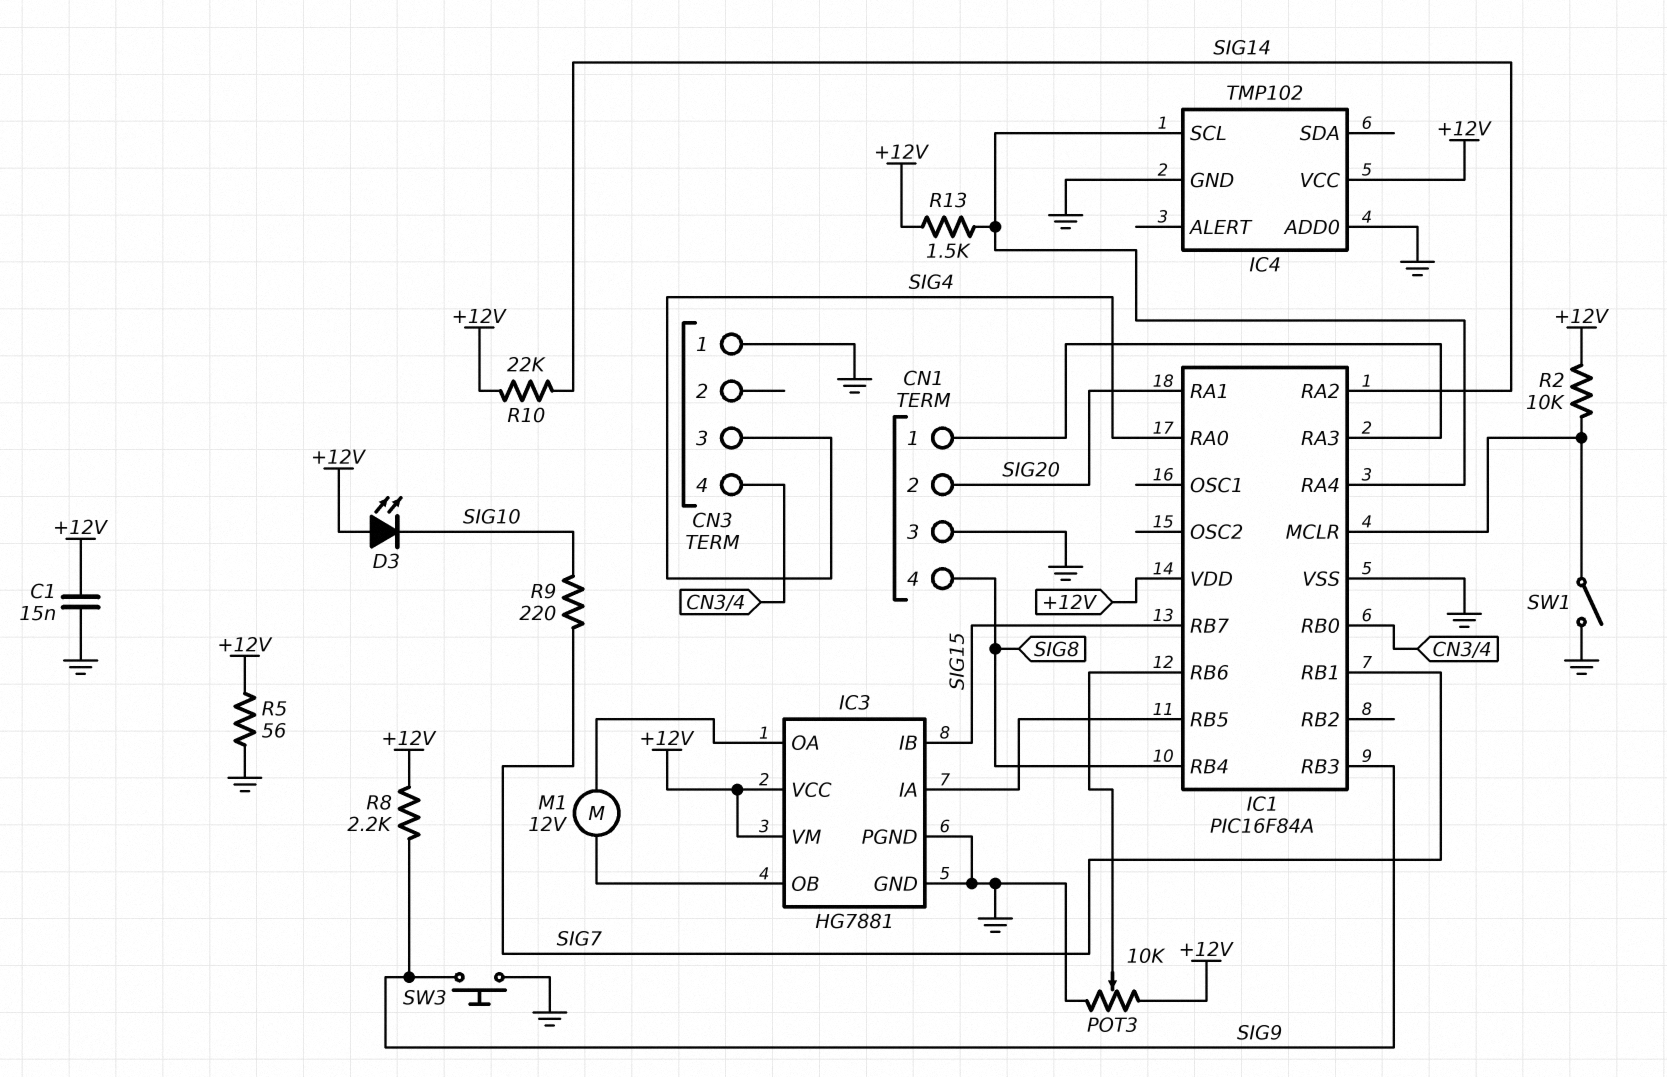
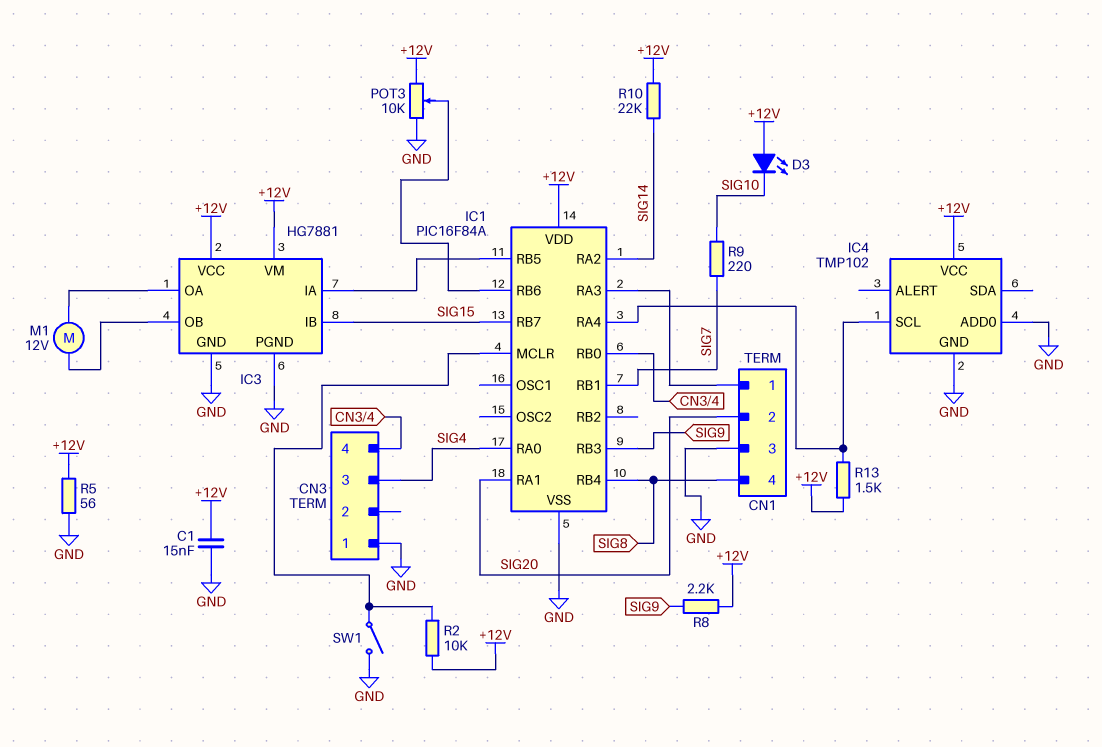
SW3: button (GND, SIG9) -> none

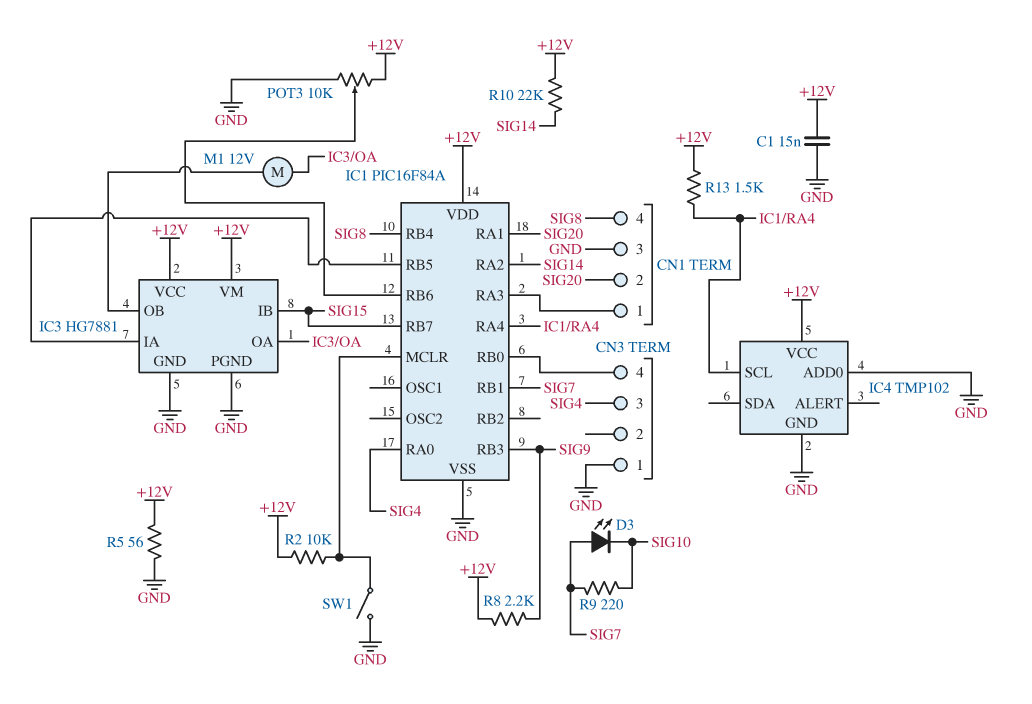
D3: LED (A +12V, K SIG10) -> LED (A SIG7, K SIG10)

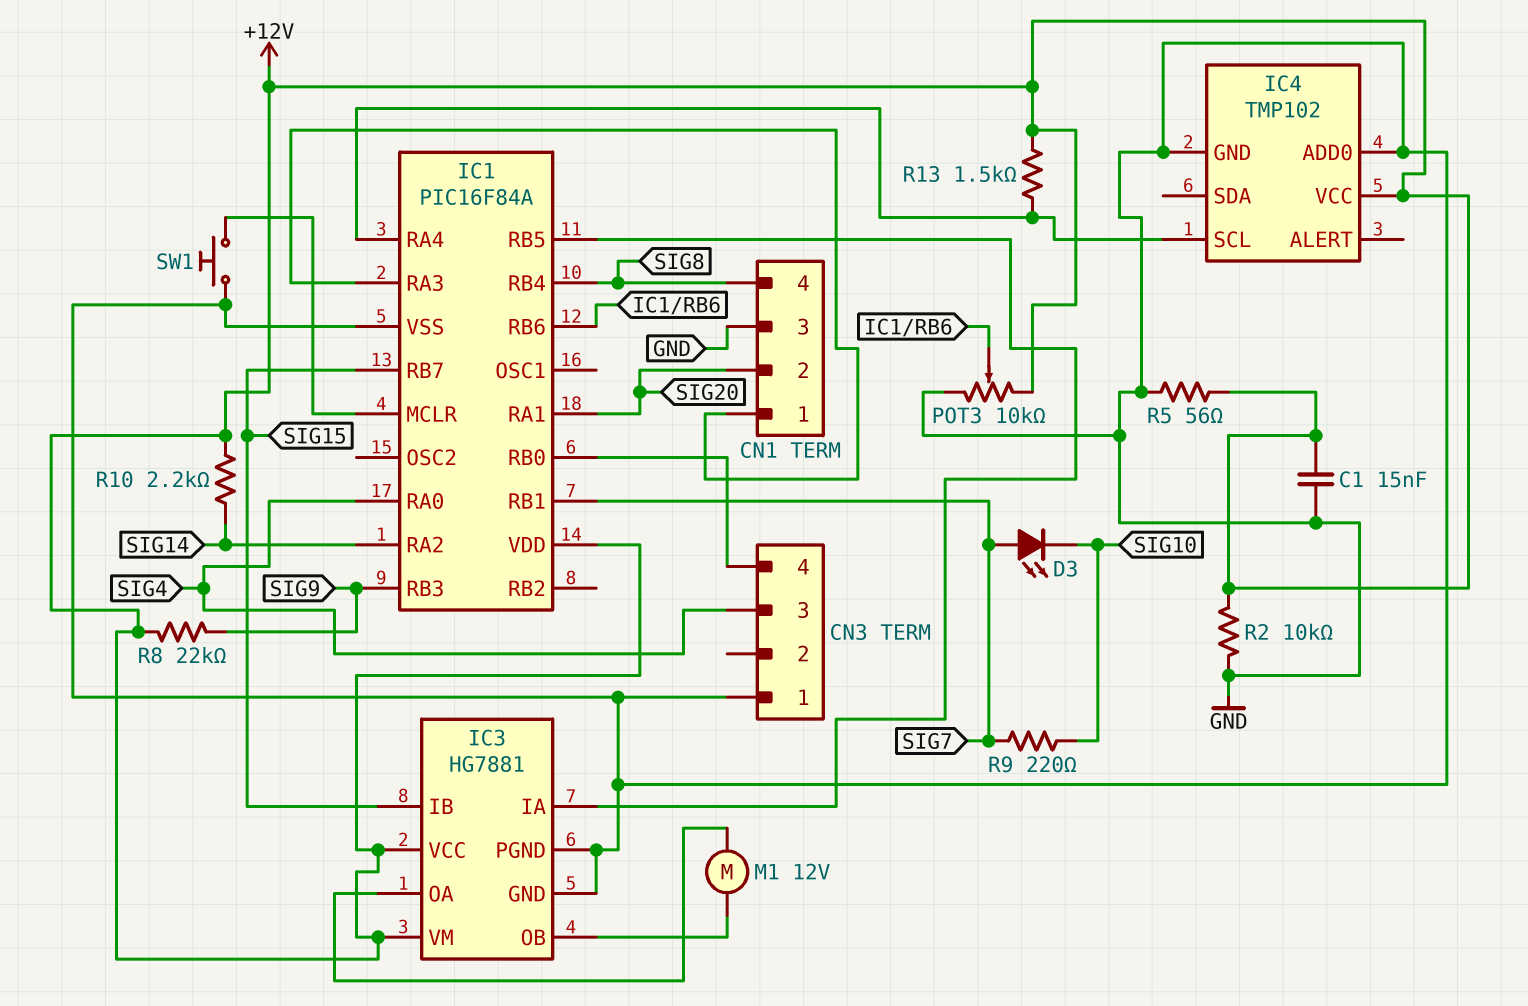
R2: 10k (+12V, IC1/MCLR) -> 10k (+12V, GND)
R8: 2.2k (+12V, SIG9) -> 22k (+12V, SIG9)
R10: 22k (+12V, SIG14) -> 2.2k (+12V, SIG14)
SW1: switch (GND, IC1/MCLR) -> button (GND, IC1/MCLR)

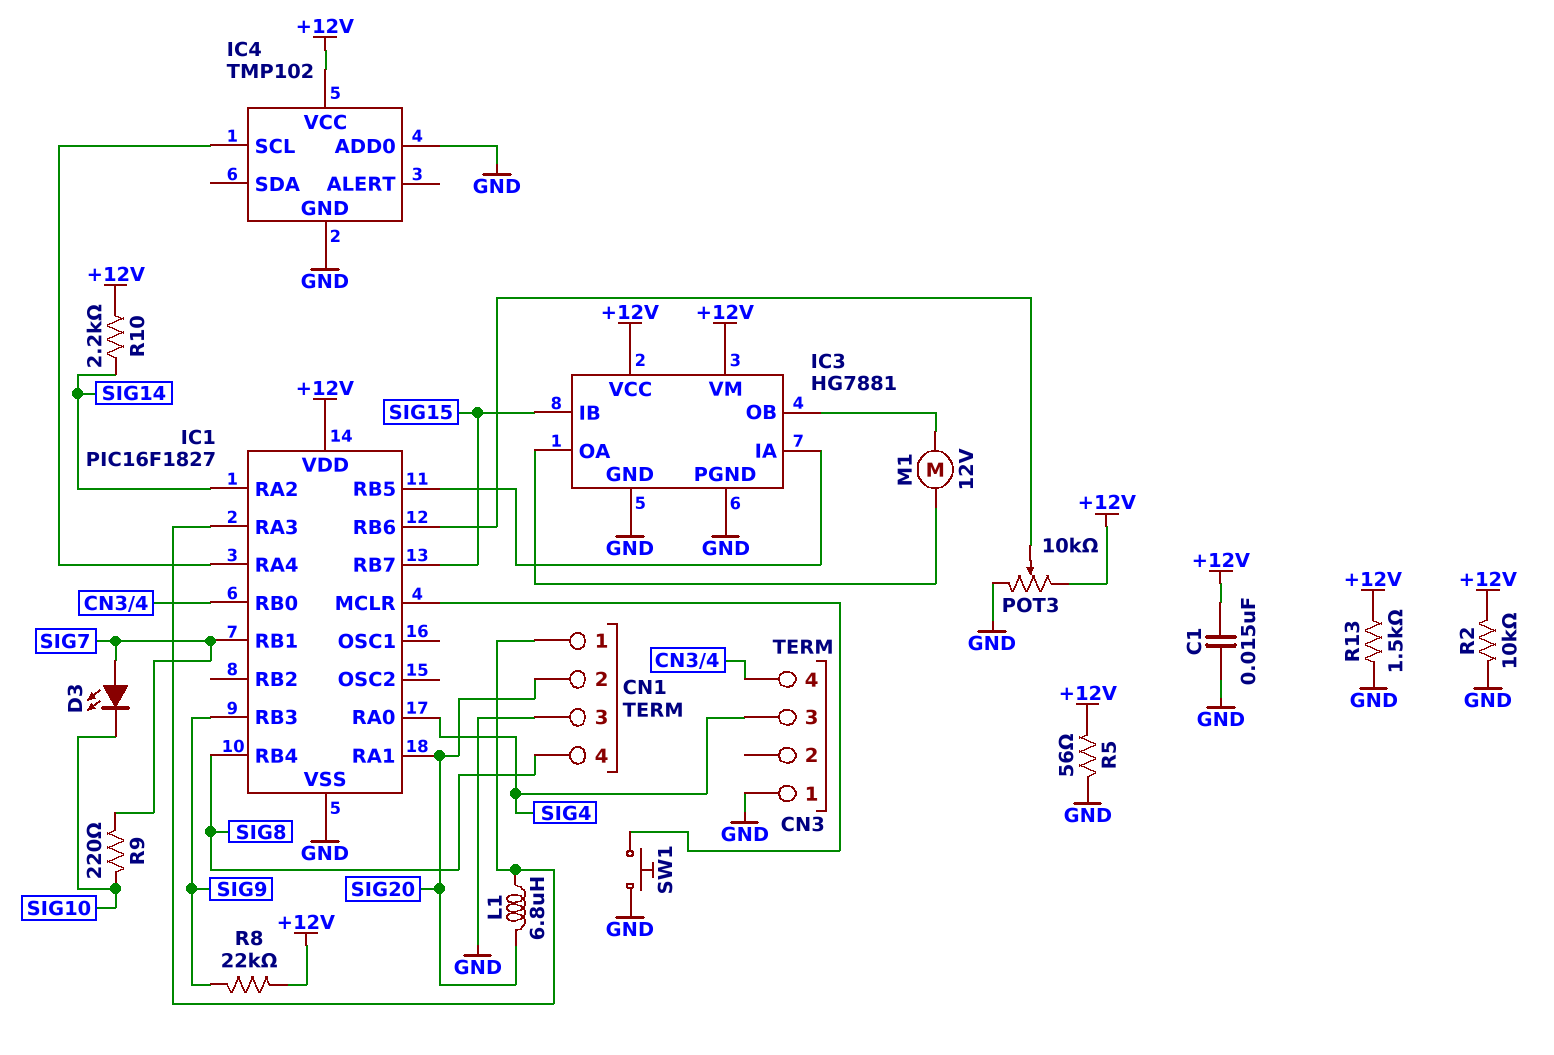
IC1: PIC16F84A -> PIC16F1827
L1: none -> 6.8uH (CN1/1, SIG20)
R13: 1.5k (+12V, IC1/RA4) -> 1.5k (+12V, GND)

